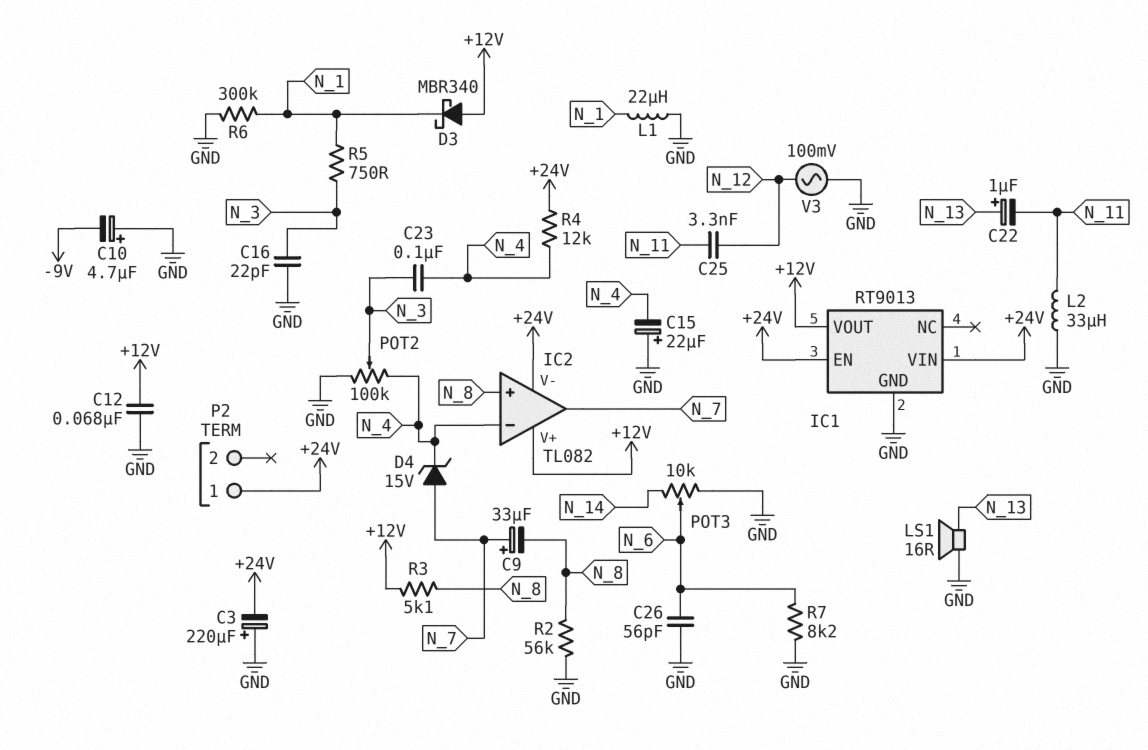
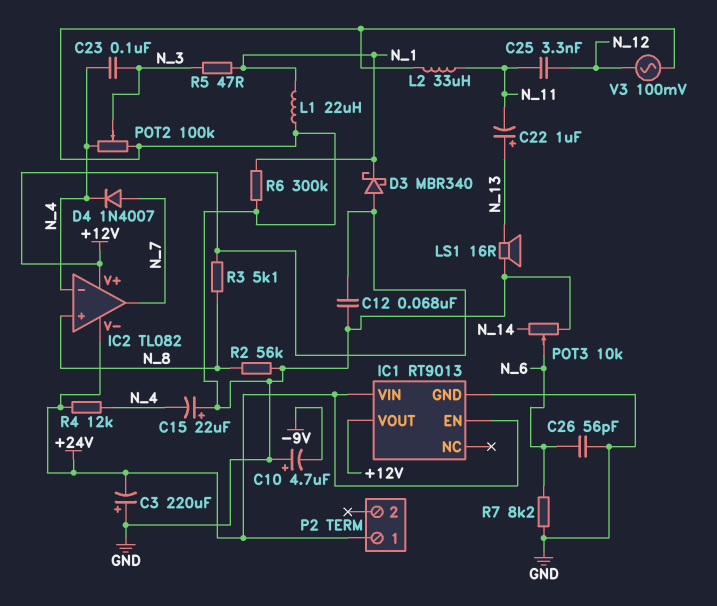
C9: 33uF (plus N_7, minus N_8) -> none
C16: 22pF (GND, N_3) -> none
D4: zener 15V (A N_7, K N_4) -> diode 1N4007 (A N_7, K N_4)
R5: 750 (N_1, N_3) -> 47 (N_1, N_3)

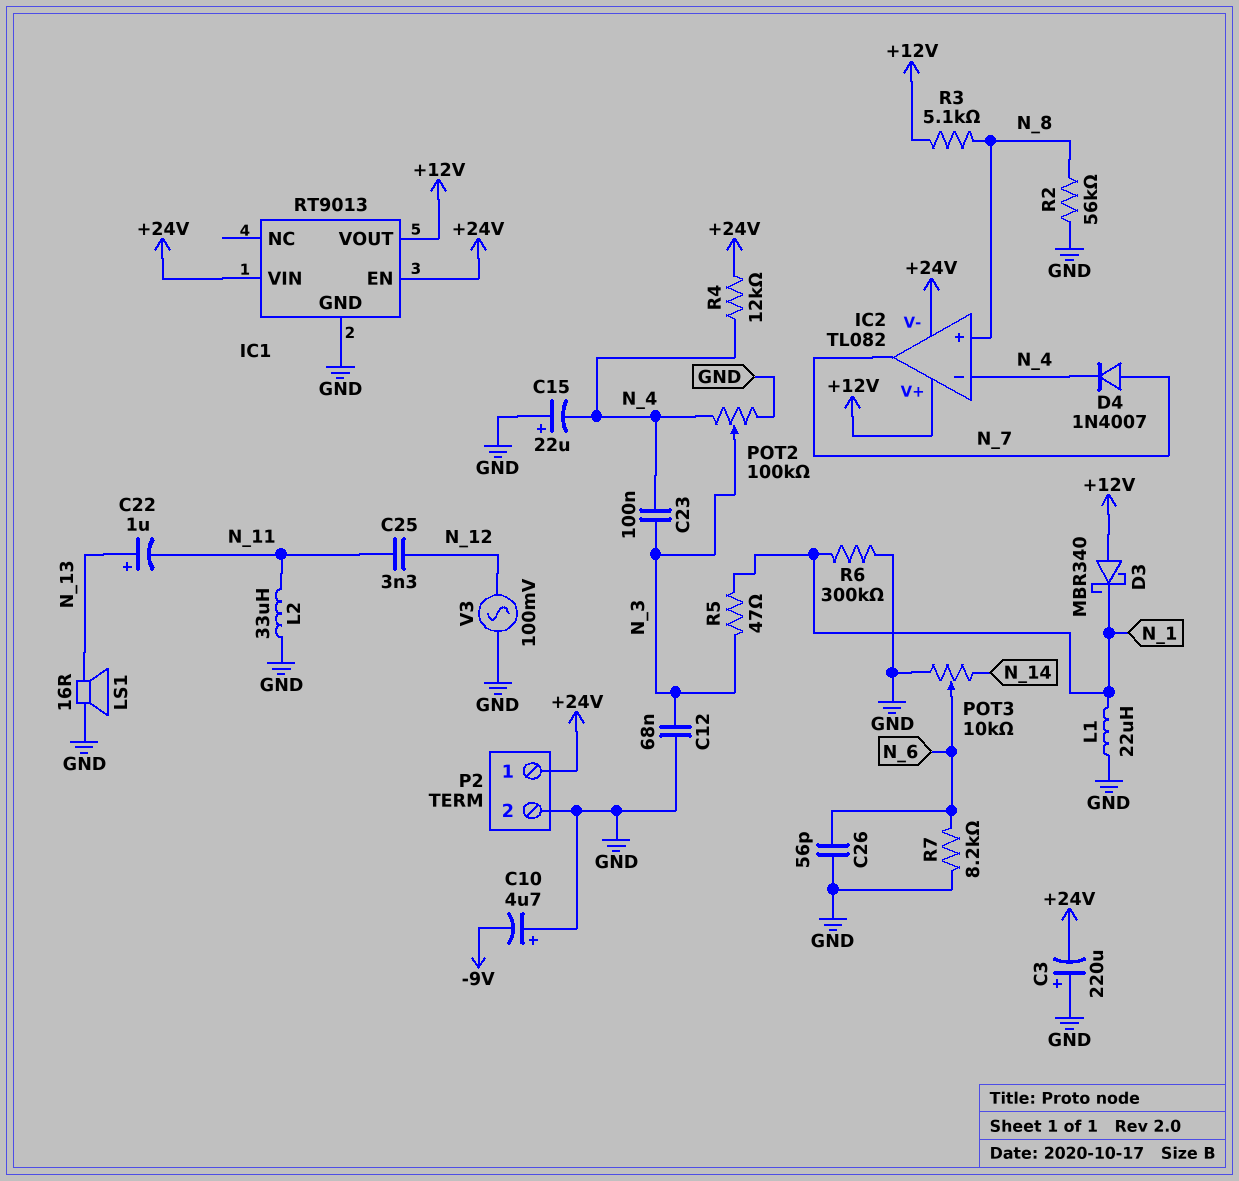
C12: 68nF (+12V, GND) -> 68nF (GND, N_3)
P2 pin 2: none -> GND

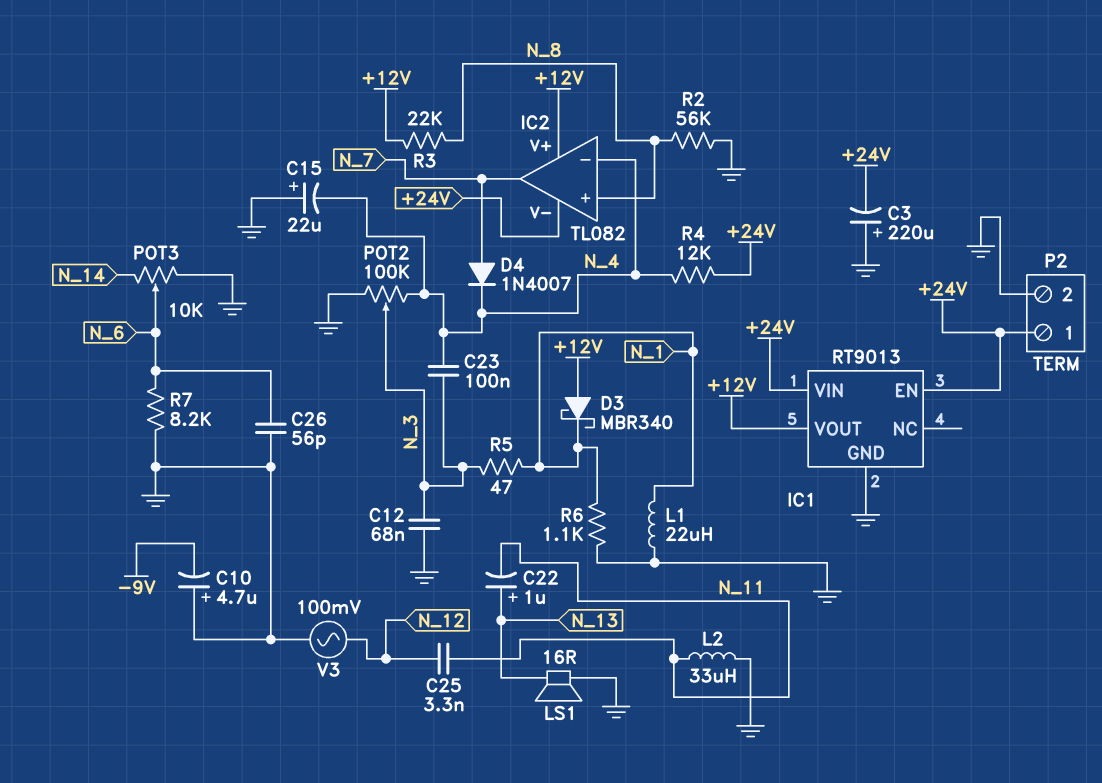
R3: 5.1k (+12V, N_8) -> 22k (+12V, N_8)
R6: 300k (GND, N_1) -> 1.1k (GND, N_1)

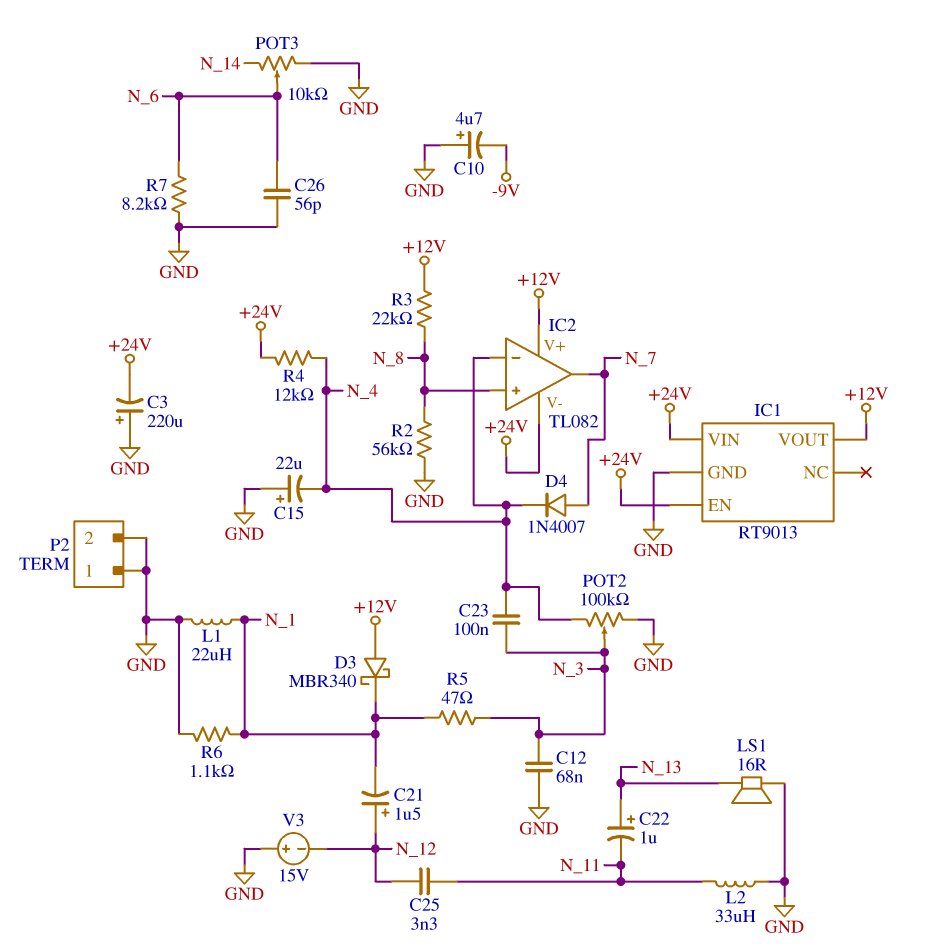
C21: none -> 1.5uF (plus N_12, minus N_1)
P2 pin 1: +24V -> GND
V3: AC 100mV (GND, N_12) -> 15V (plus GND, minus N_12)

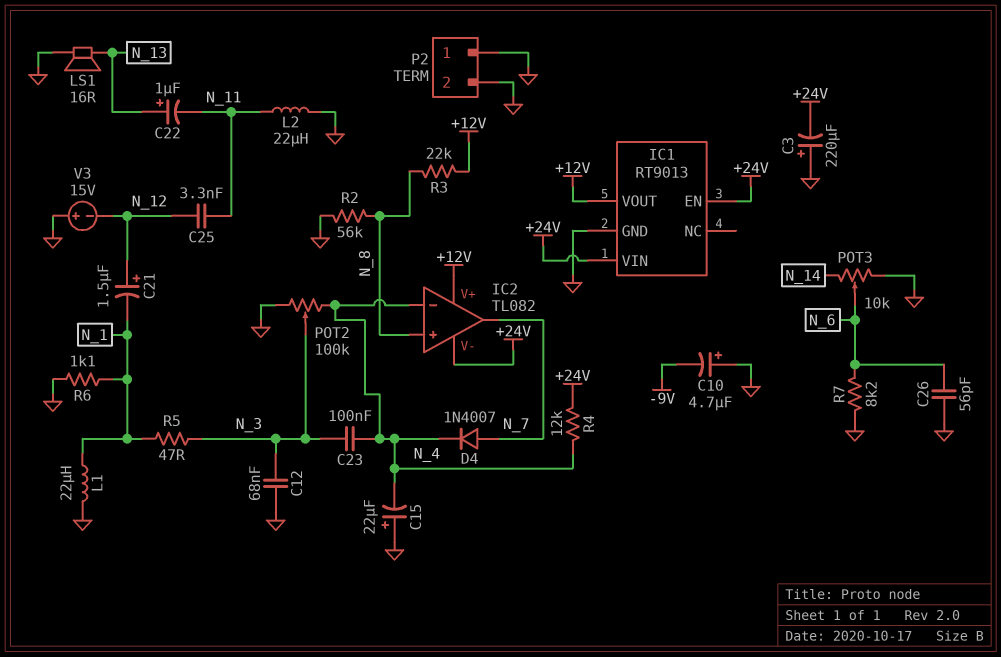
D3: schottky MBR340 (A +12V, K N_1) -> none
L2: 33uH (GND, N_11) -> 22uH (GND, N_11)

